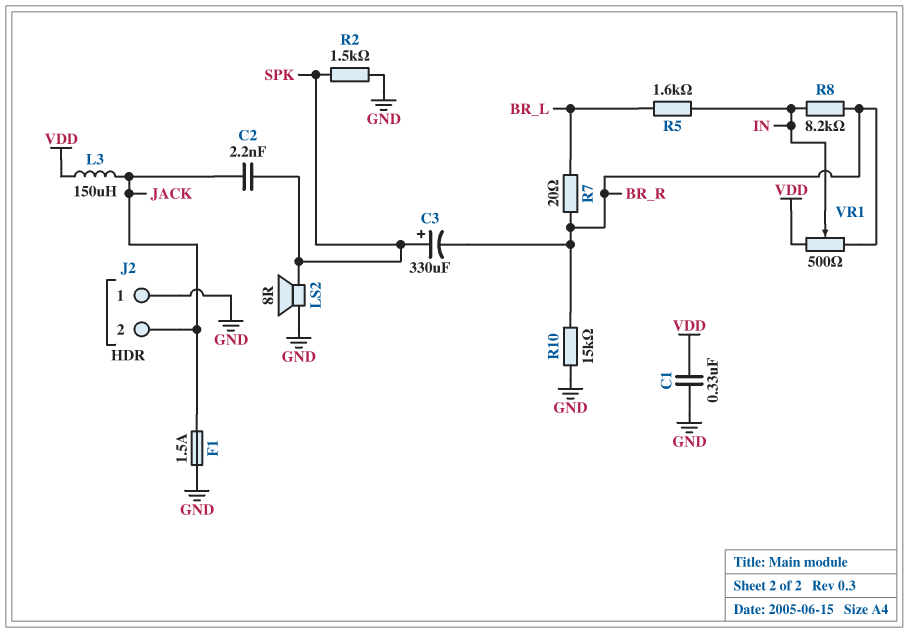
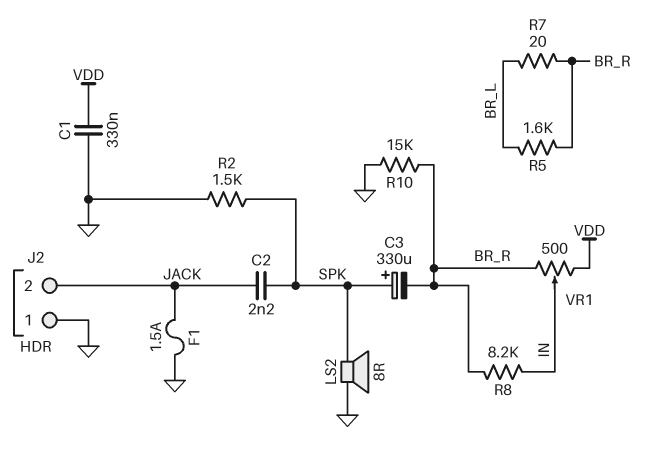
L3: 150uH (JACK, VDD) -> none
R5: 1.6k (BR_L, IN) -> 1.6k (BR_L, BR_R)

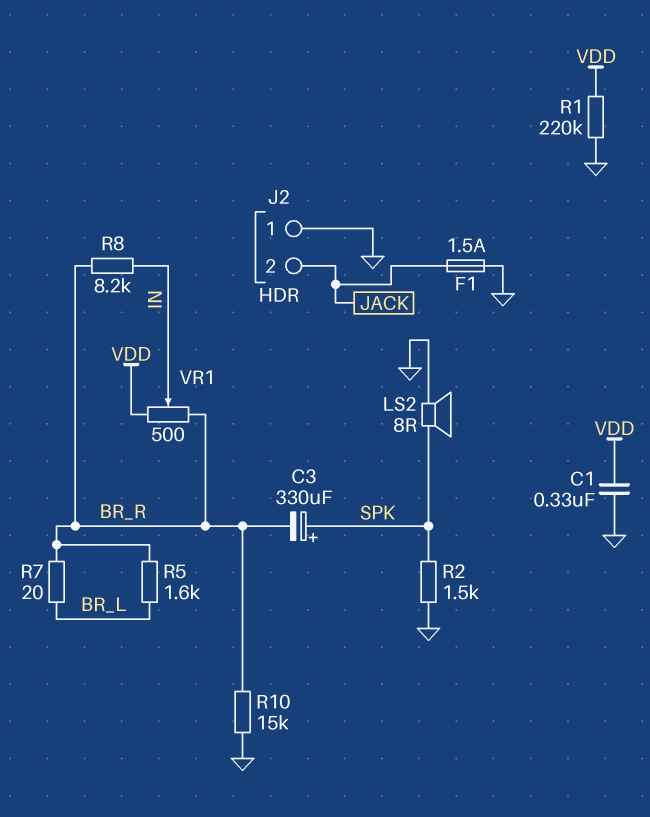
C2: 2.2nF (JACK, SPK) -> none
R1: none -> 220k (GND, VDD)

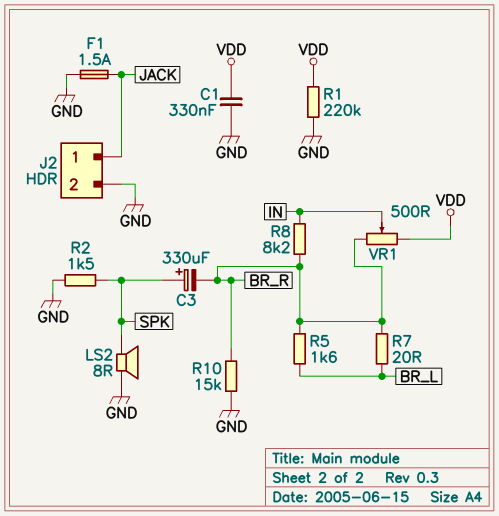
J2 pin 1: GND -> JACK
J2 pin 2: JACK -> GND

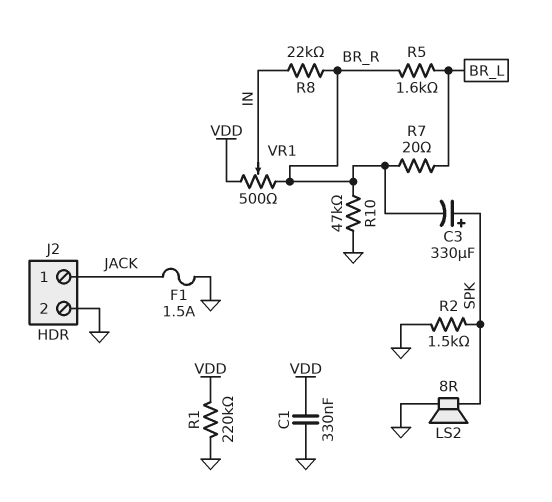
R8: 8.2k (BR_R, IN) -> 22k (BR_R, IN)
R10: 15k (BR_R, GND) -> 47k (BR_R, GND)

